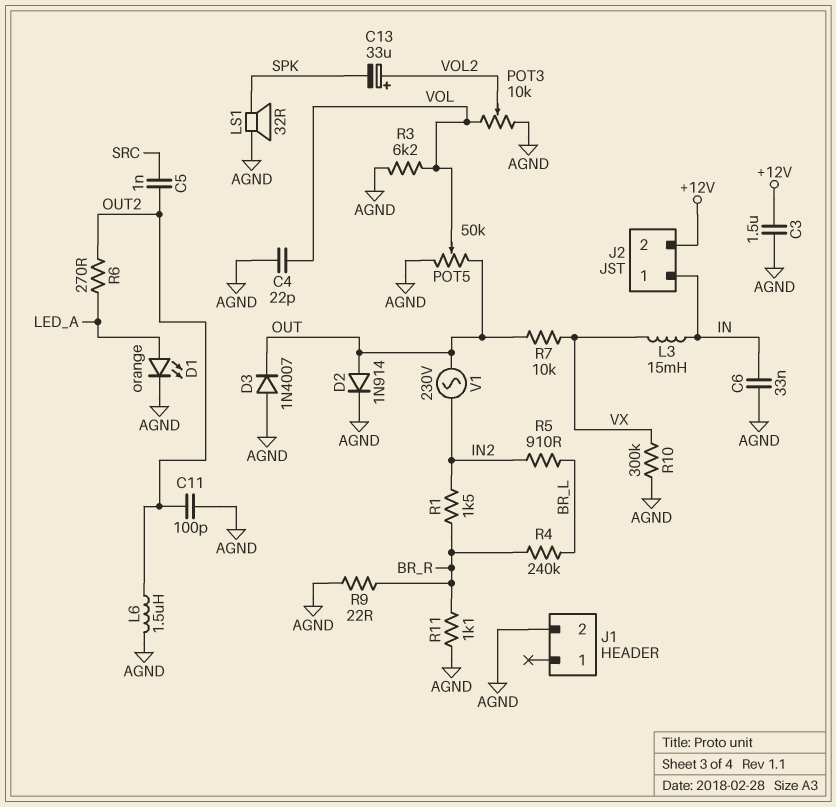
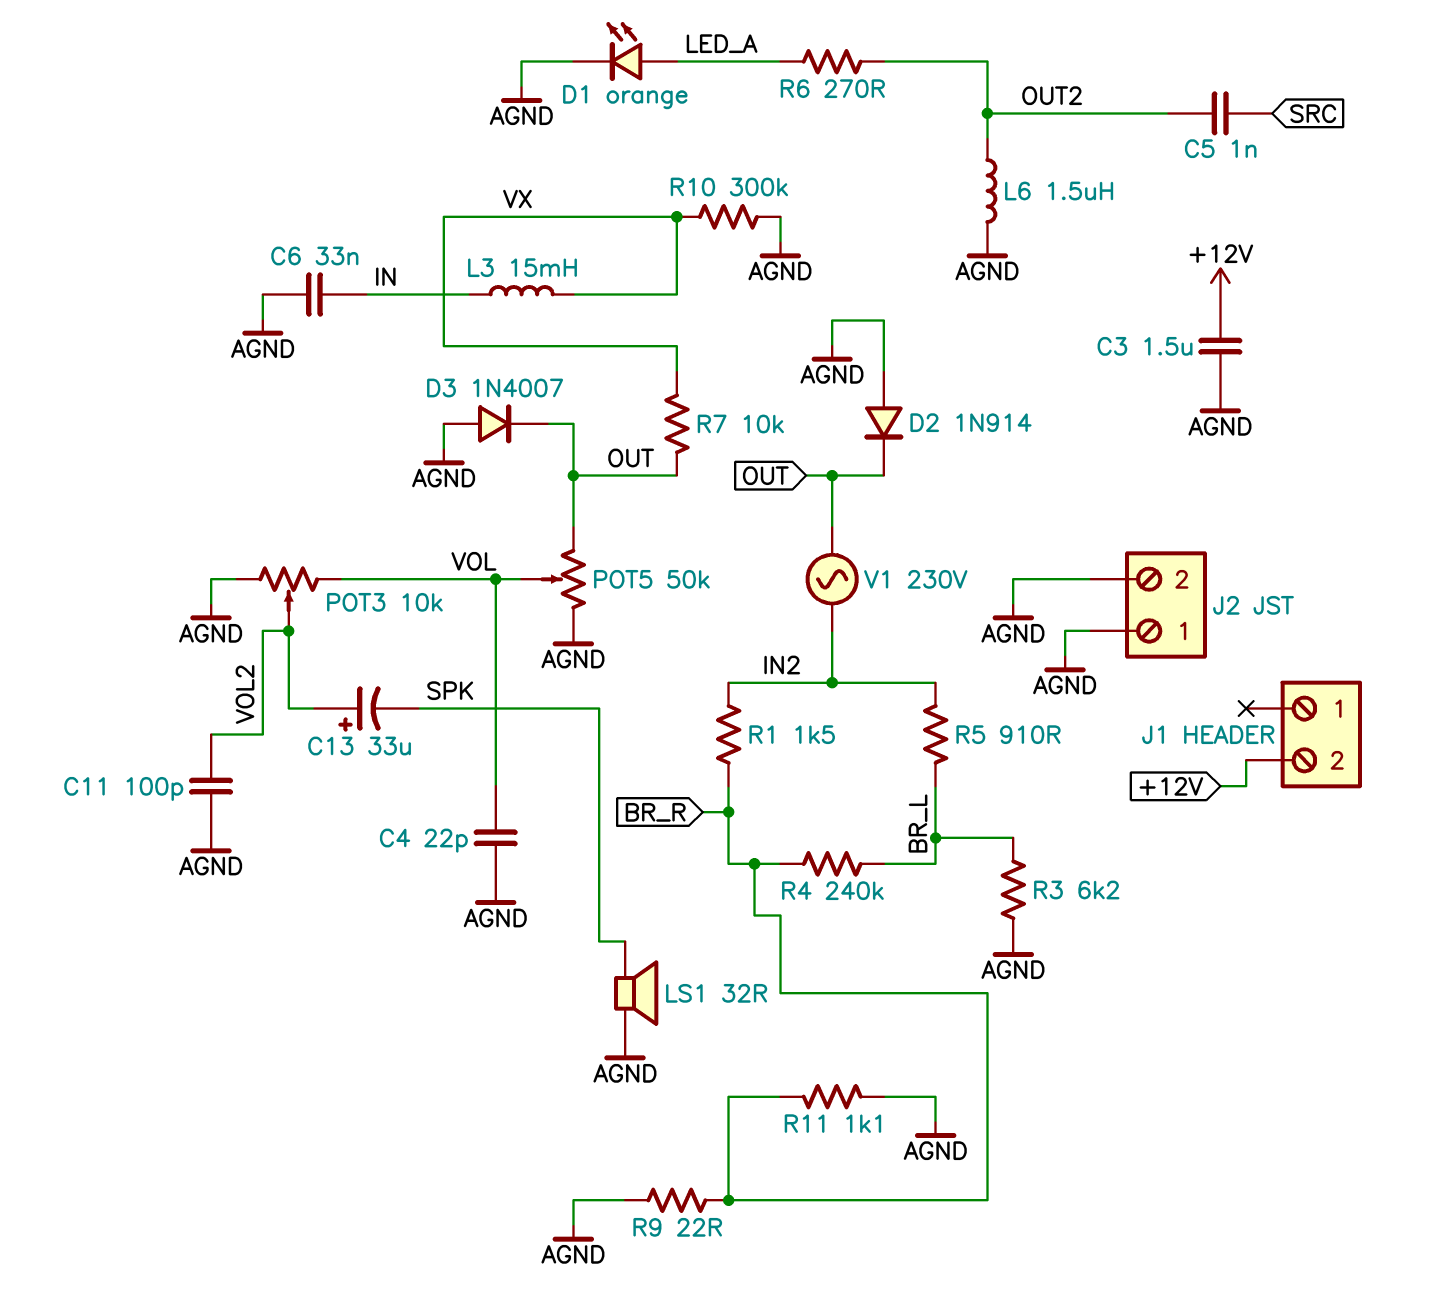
C11: 100pF (AGND, OUT2) -> 100pF (AGND, VOL2)
D2: diode 1N914 (A OUT, K AGND) -> diode 1N914 (A AGND, K OUT)
J1 pin 2: AGND -> +12V
J2 pin 1: IN -> AGND
J2 pin 2: +12V -> AGND
R3: 6.2k (AGND, VOL) -> 6.2k (AGND, BR_L)

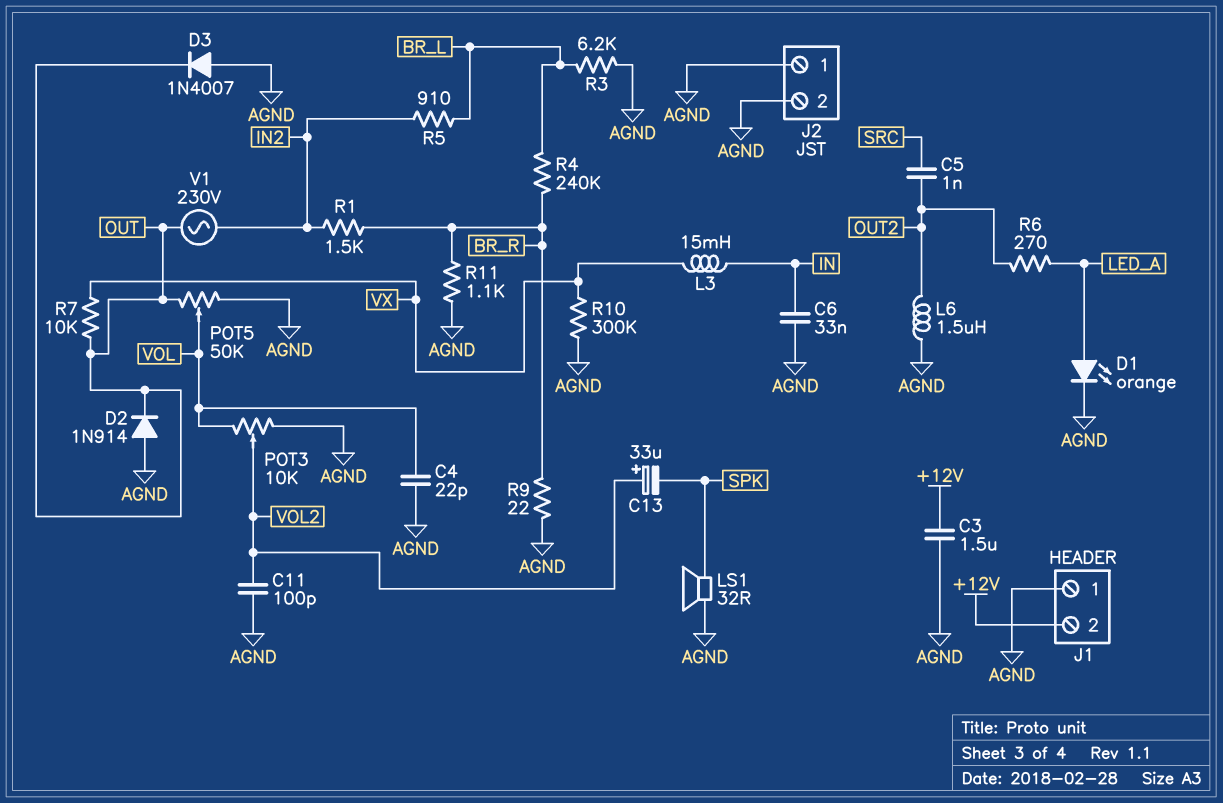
J1 pin 1: none -> AGND

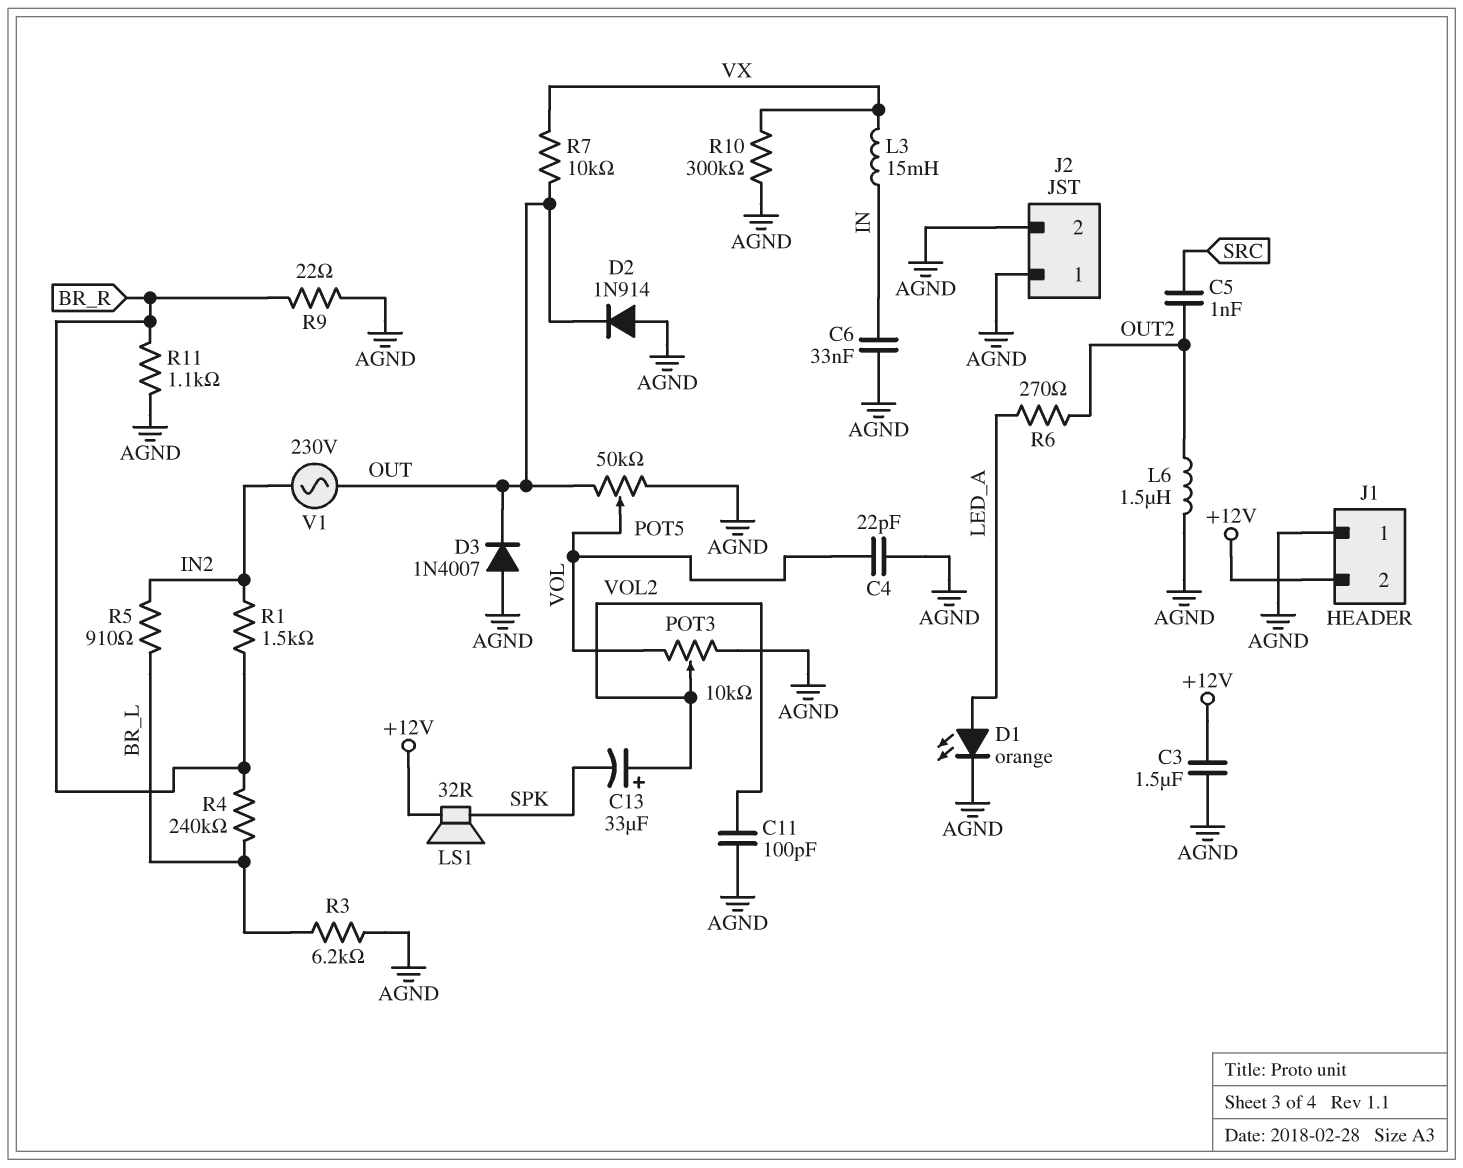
LS1: speaker 32R (AGND, SPK) -> speaker 32R (+12V, SPK)

